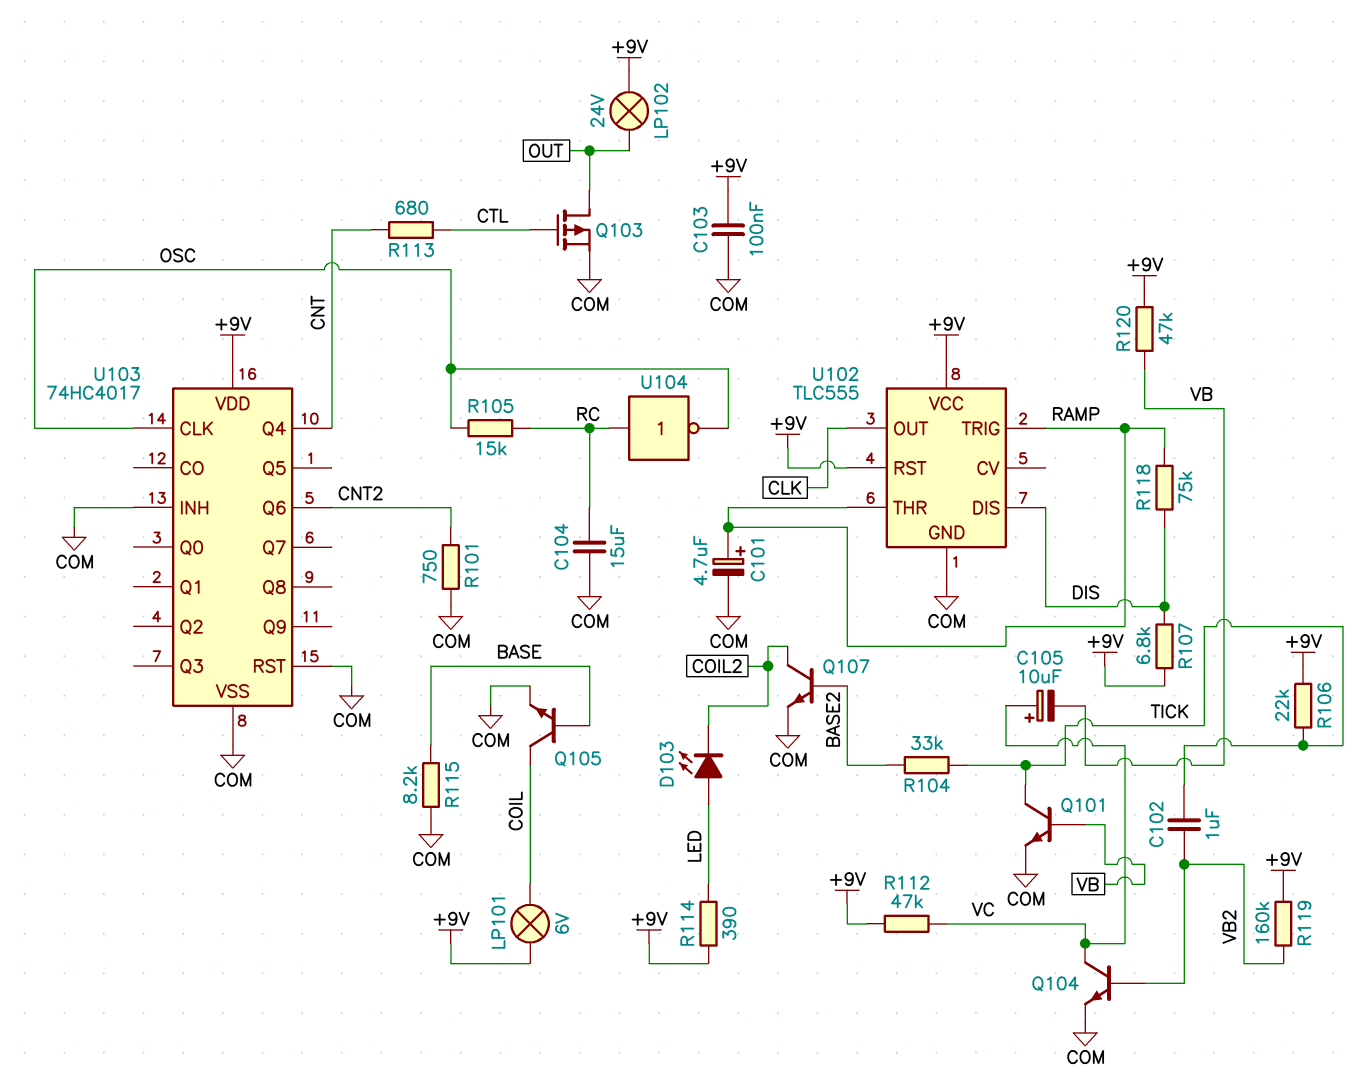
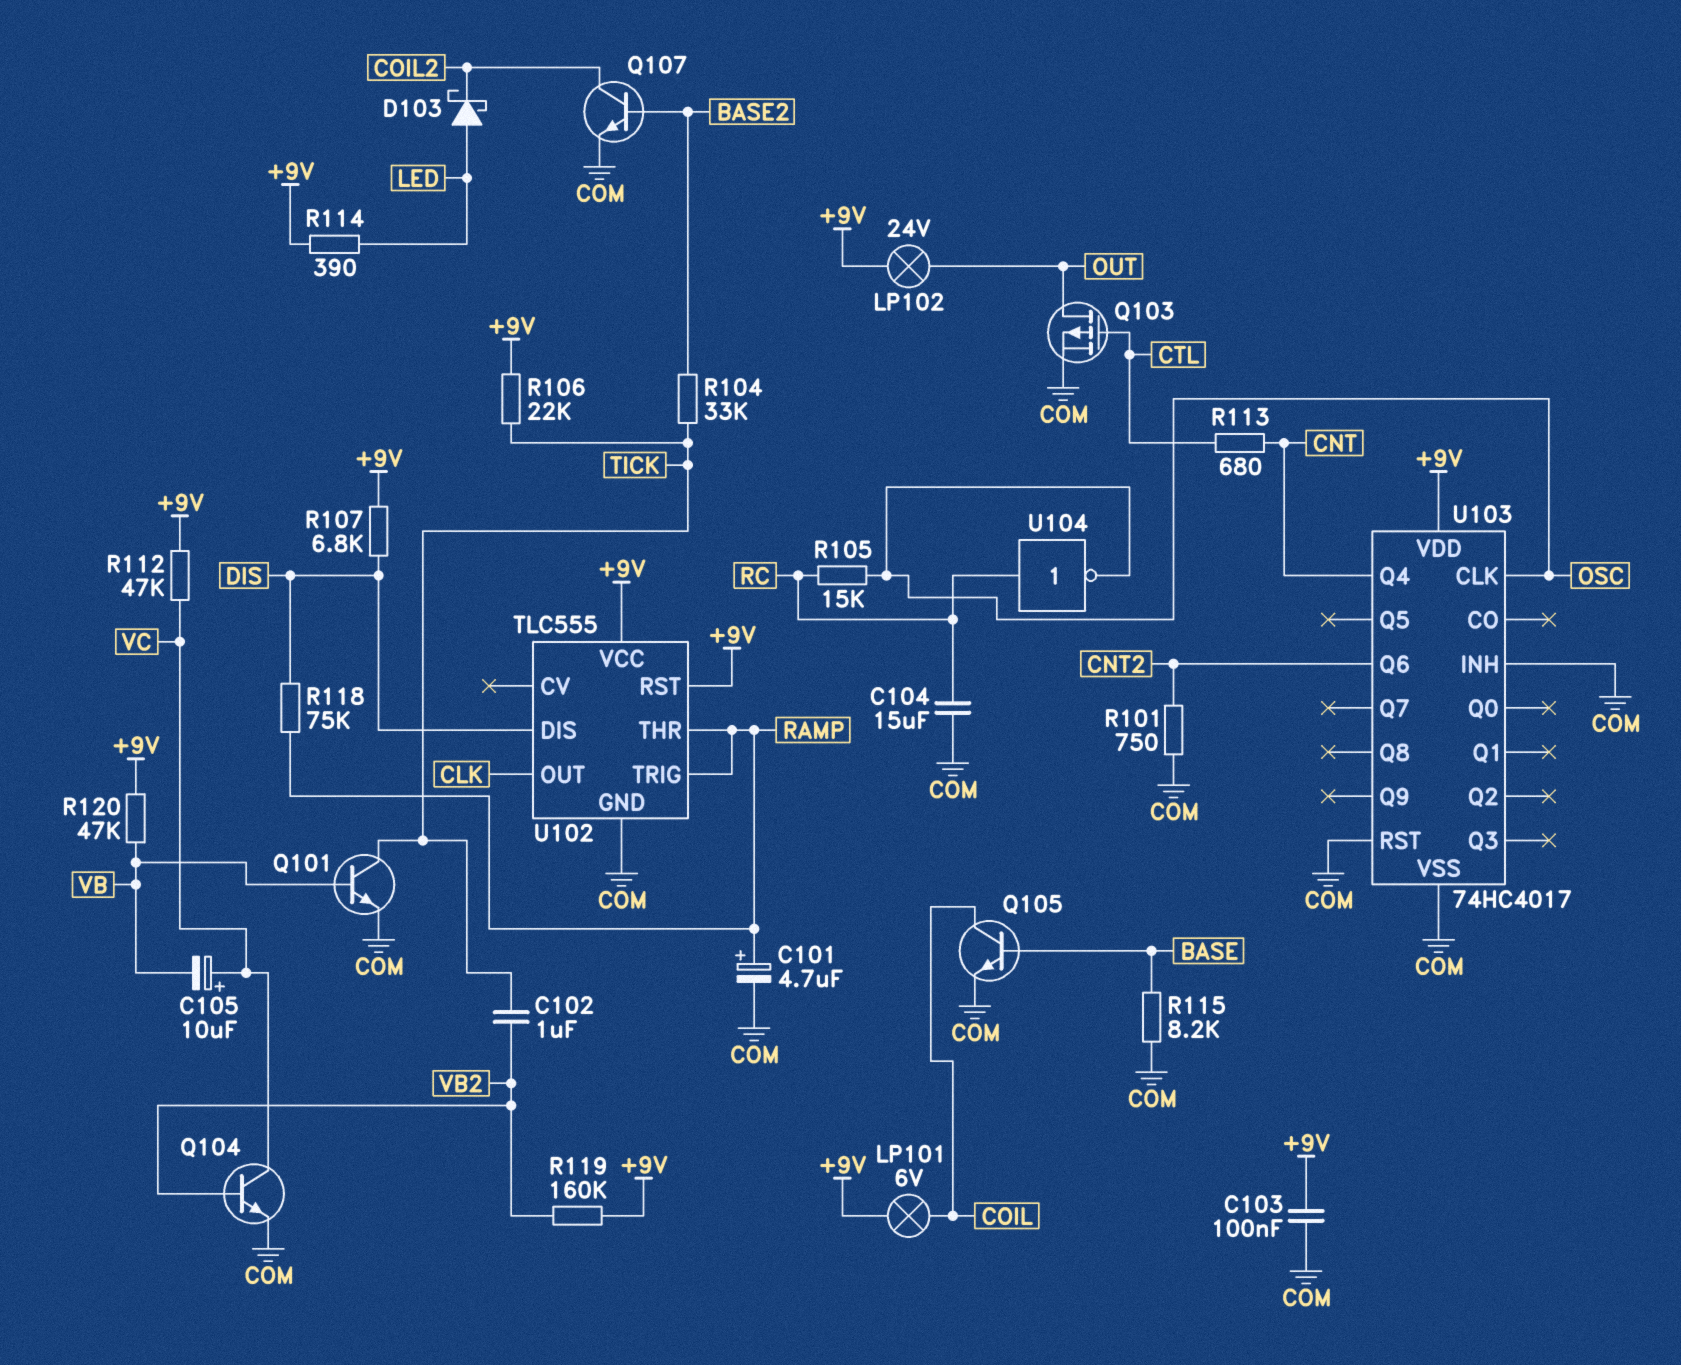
D103: LED (A LED, K COIL2) -> schottky (A LED, K COIL2)

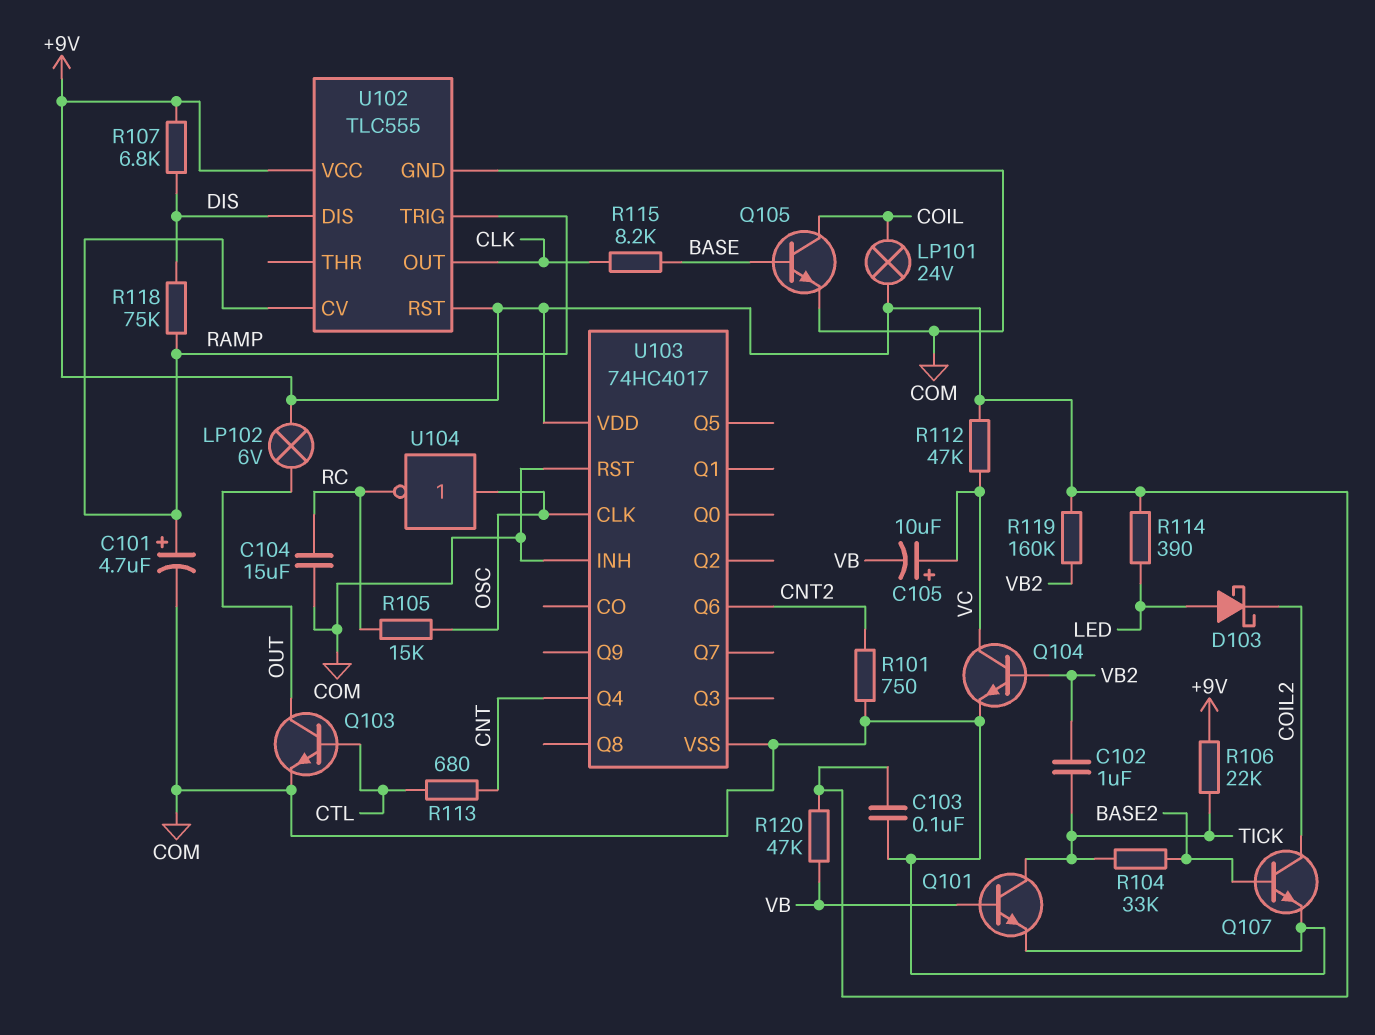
LP101: lamp 6V (+9V, COIL) -> lamp 24V (+9V, COIL)
LP102: lamp 24V (+9V, OUT) -> lamp 6V (+9V, OUT)
Q103: PMOS (G CTL, D OUT, S COM) -> NPN (B CTL, C OUT, E COM)
R115: 8.2k (BASE, COM) -> 8.2k (BASE, CLK)
U102 pin CV: none -> RAMP
U102 pin THR: RAMP -> none
U104: NOT (in RC, out OSC) -> NOT (in OSC, out RC)

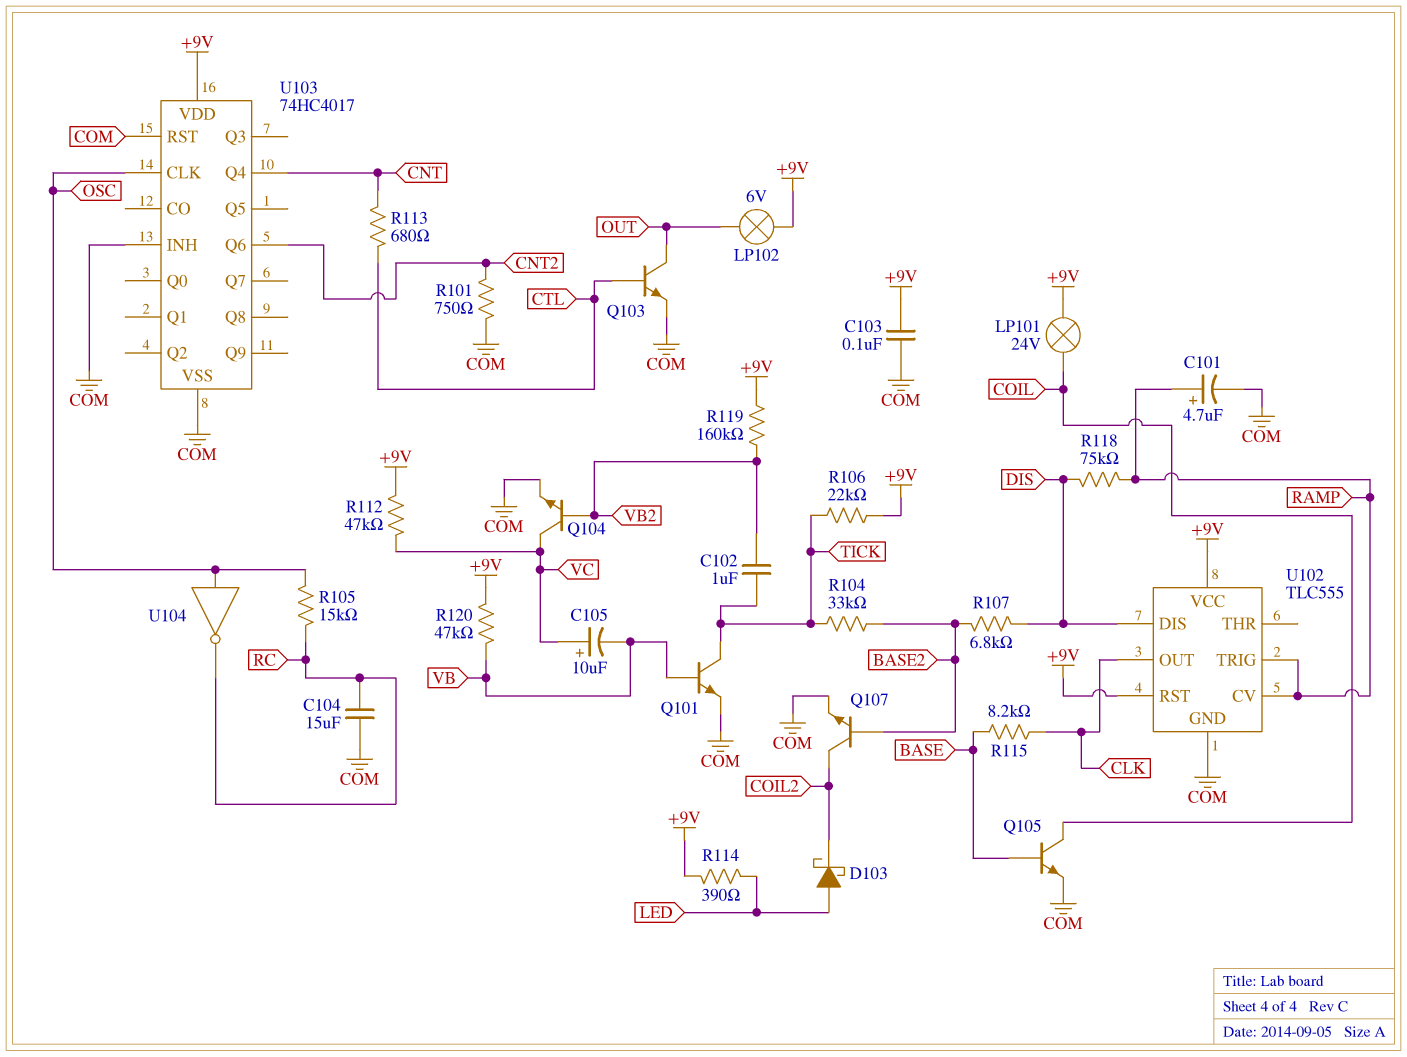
R107: 6.8k (+9V, DIS) -> 6.8k (BASE2, DIS)

